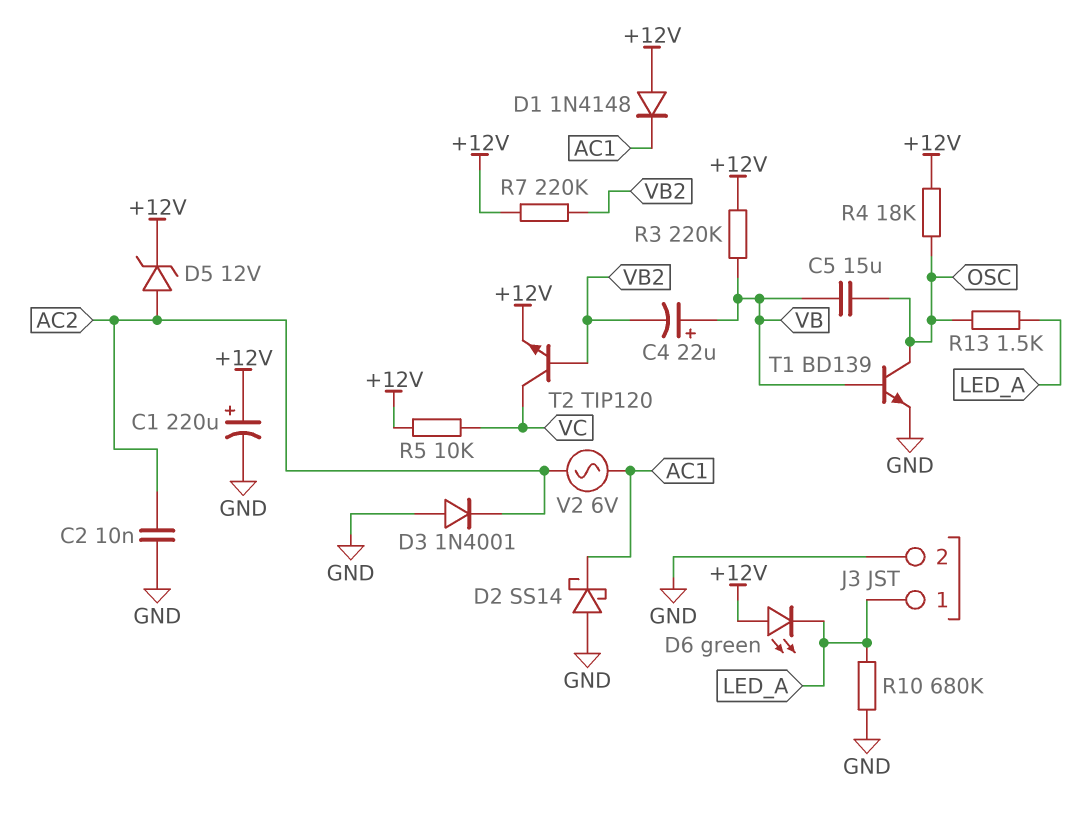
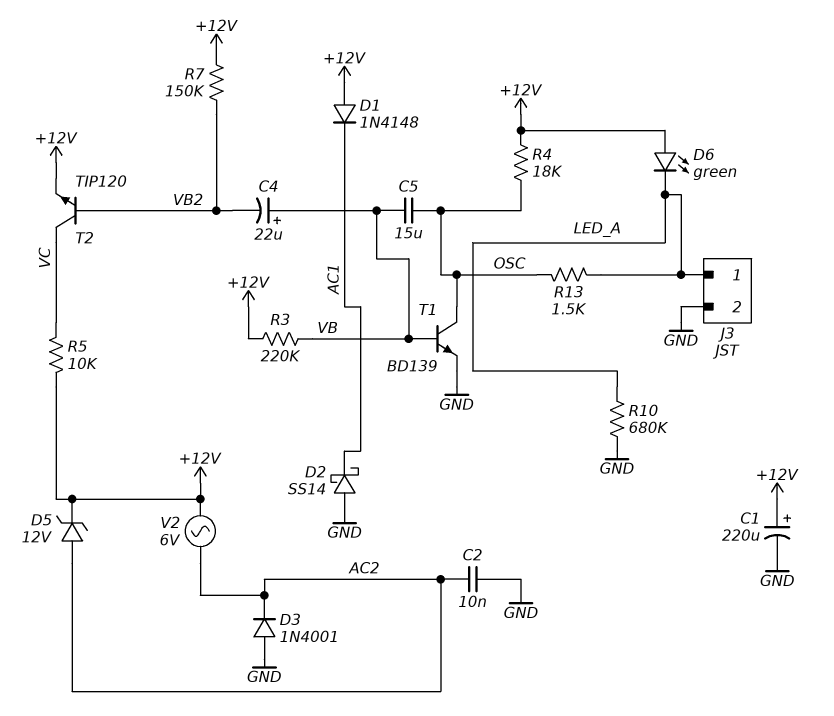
R7: 220k (+12V, VB2) -> 150k (+12V, VB2)
V2: AC 6V (AC1, AC2) -> AC 6V (+12V, AC2)

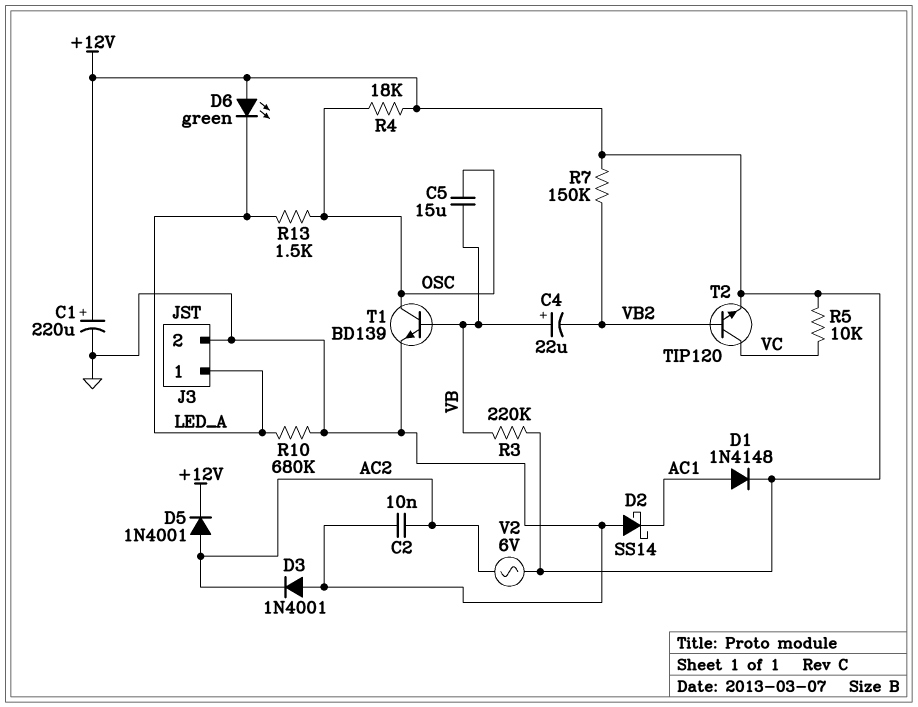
D1: diode 1N4148 (A +12V, K AC1) -> diode 1N4148 (A AC1, K +12V)
D5: zener 12V (A AC2, K +12V) -> diode 1N4001 (A AC2, K +12V)

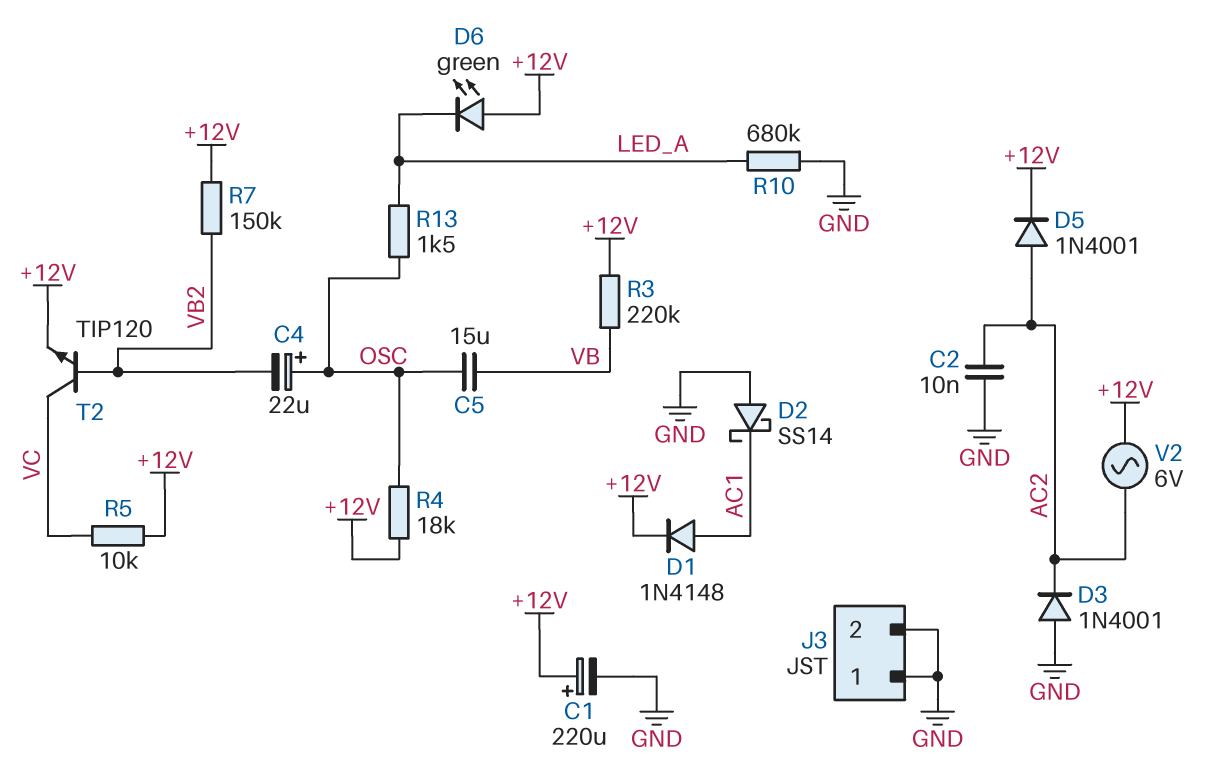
C4: 22uF (plus VB, minus VB2) -> 22uF (plus OSC, minus VB2)
J3 pin 1: LED_A -> GND
T1: NPN BD139 (B VB, C OSC, E GND) -> none

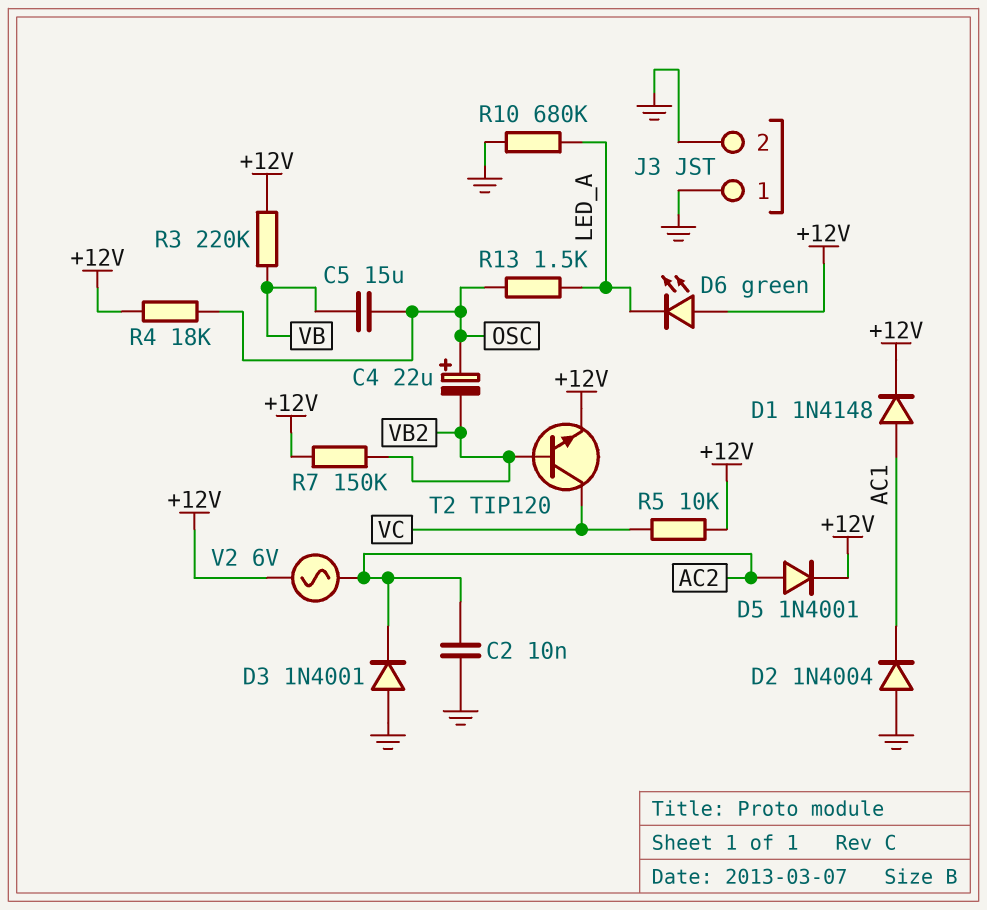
C1: 220uF (plus +12V, minus GND) -> none
D2: schottky SS14 (A GND, K AC1) -> diode 1N4004 (A GND, K AC1)

